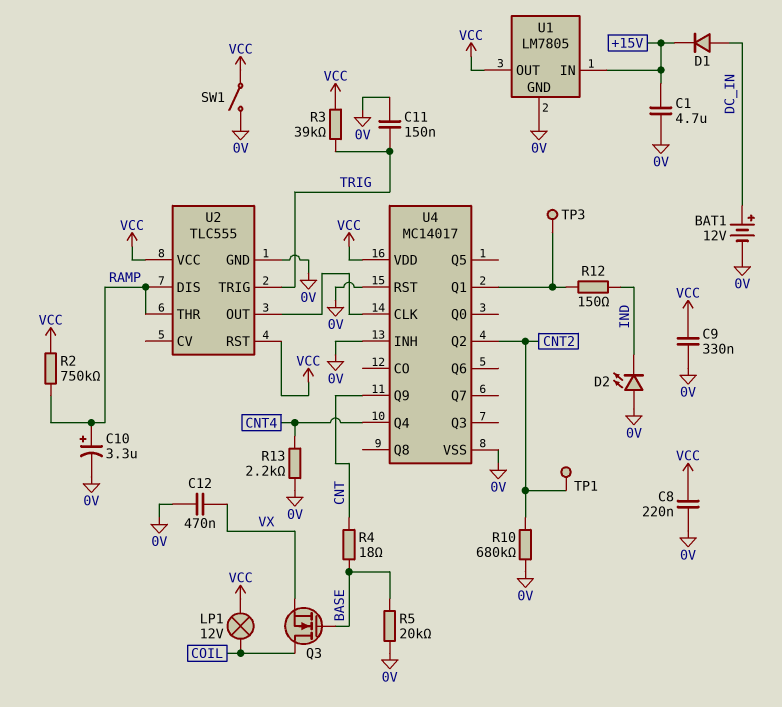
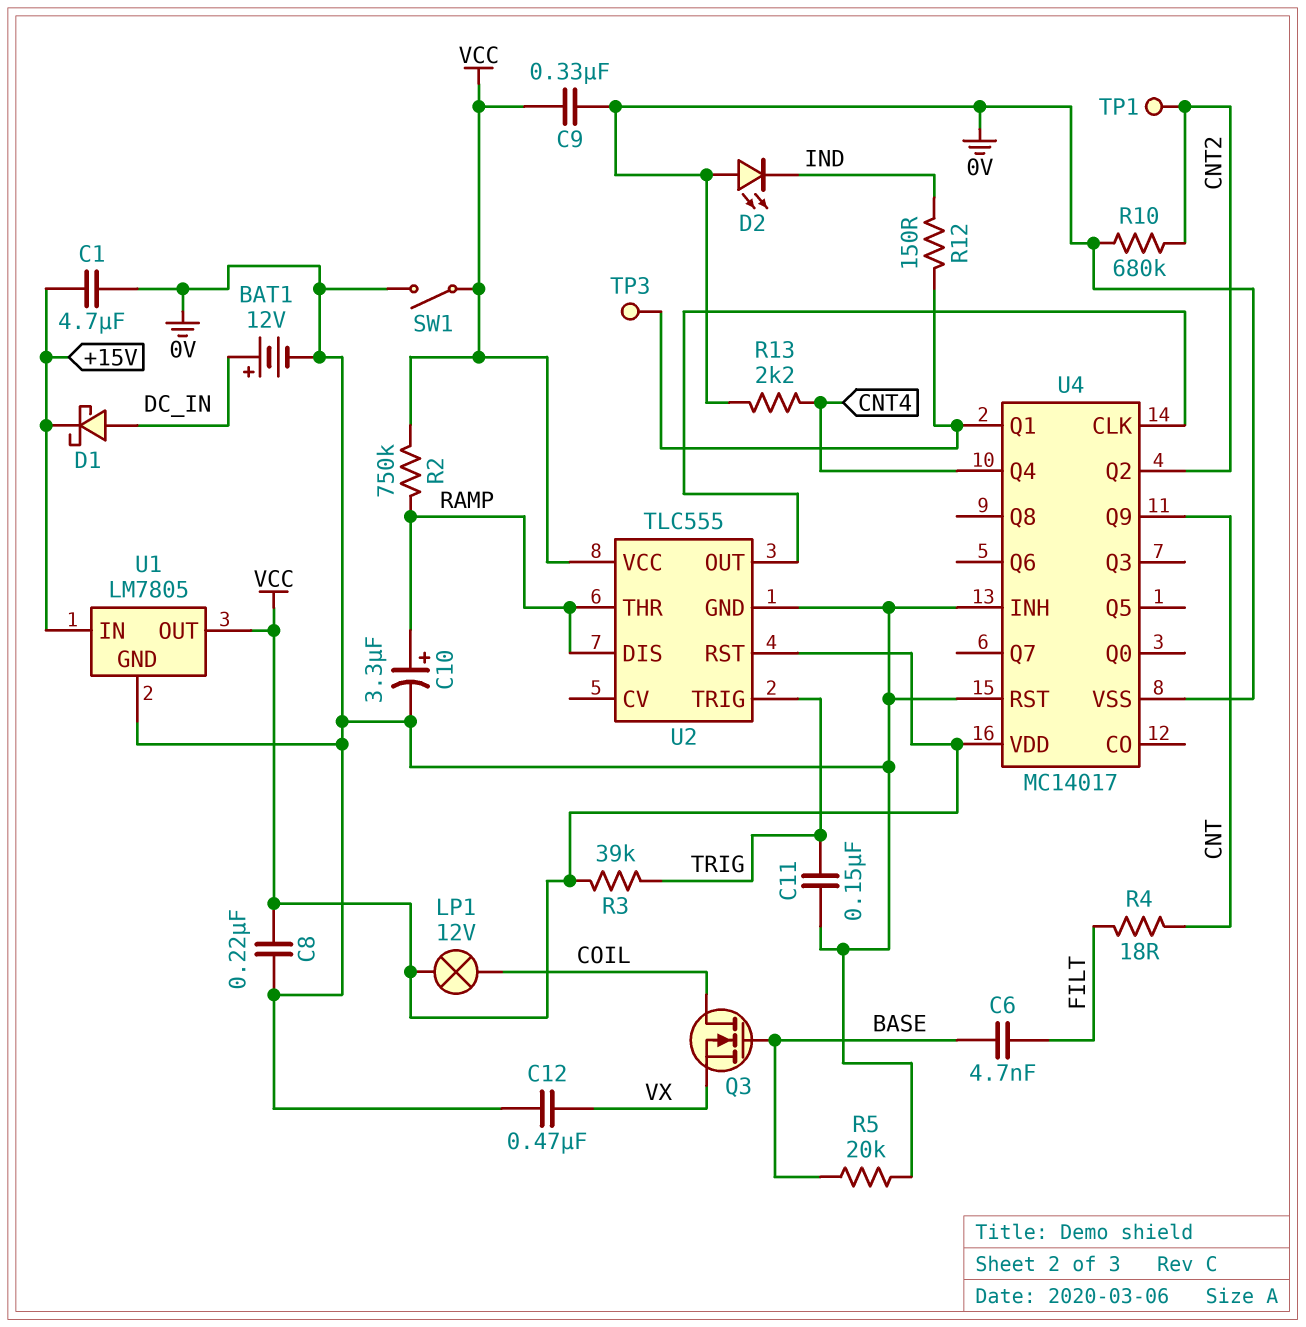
C6: none -> 4.7nF (BASE, FILT)
D1: diode (A DC_IN, K +15V) -> schottky (A DC_IN, K +15V)
R4: 18 (BASE, CNT) -> 18 (CNT, FILT)

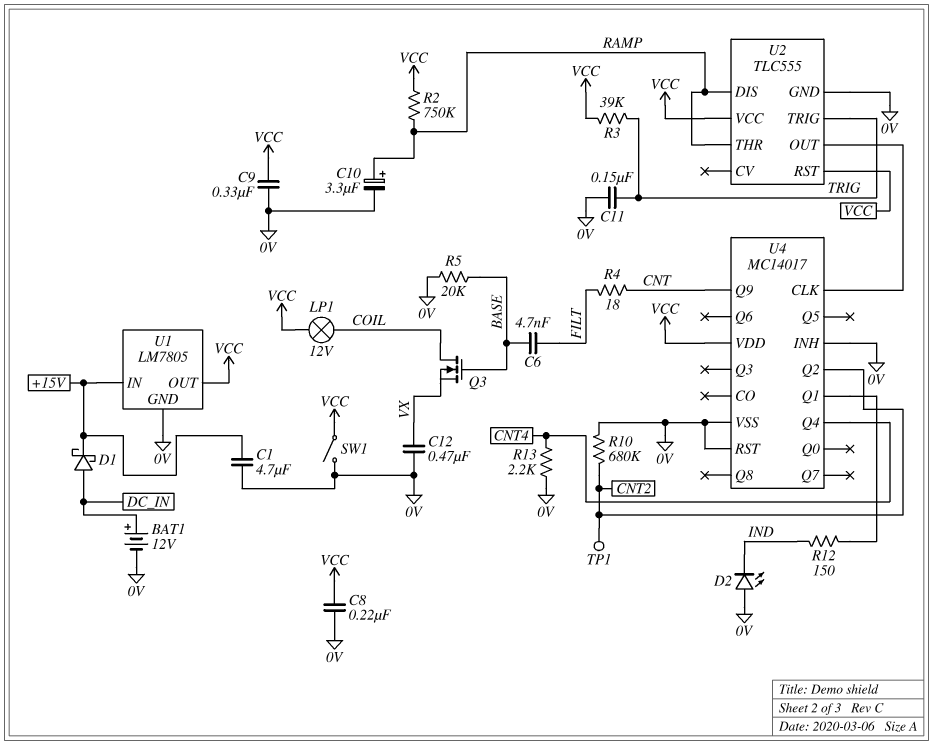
TP3: test point (U4/Q1) -> none

